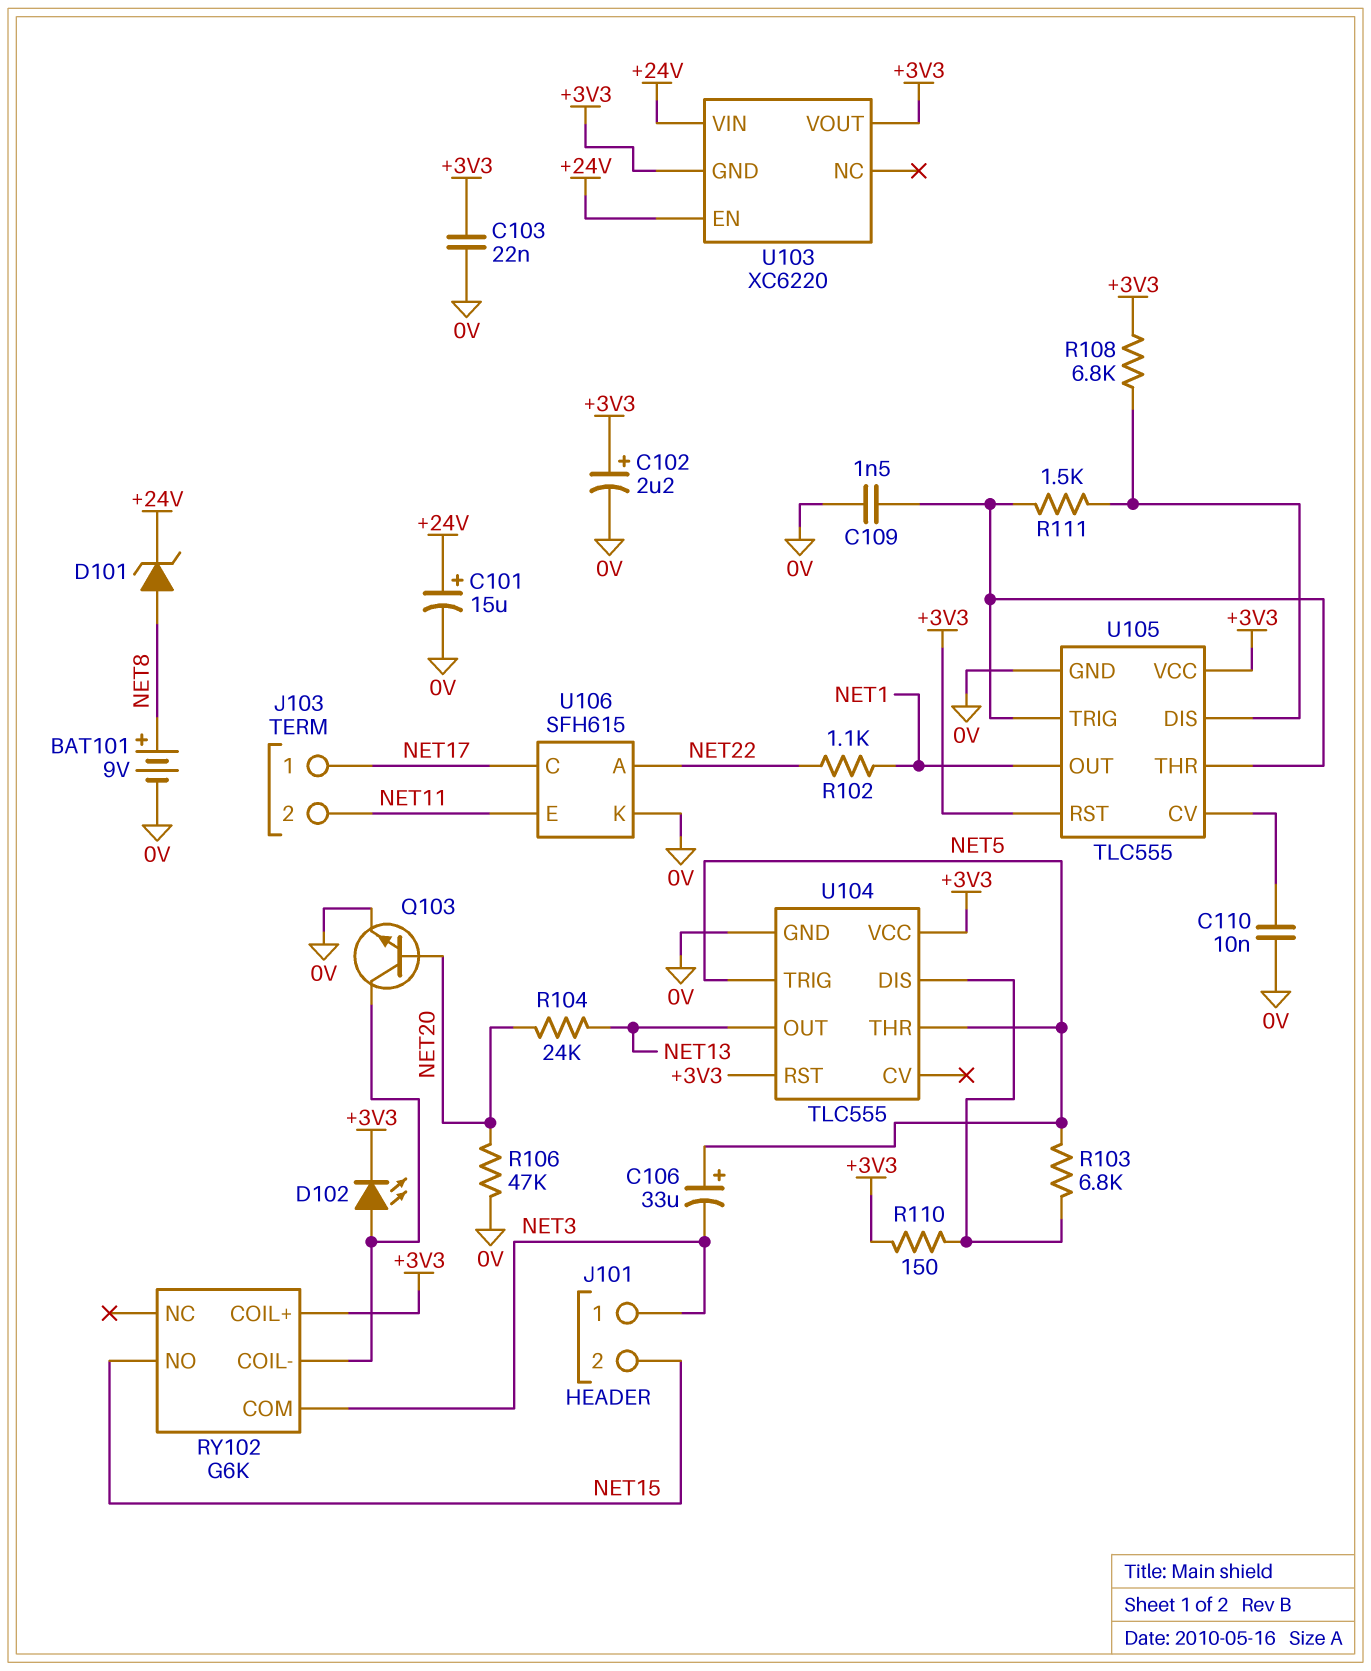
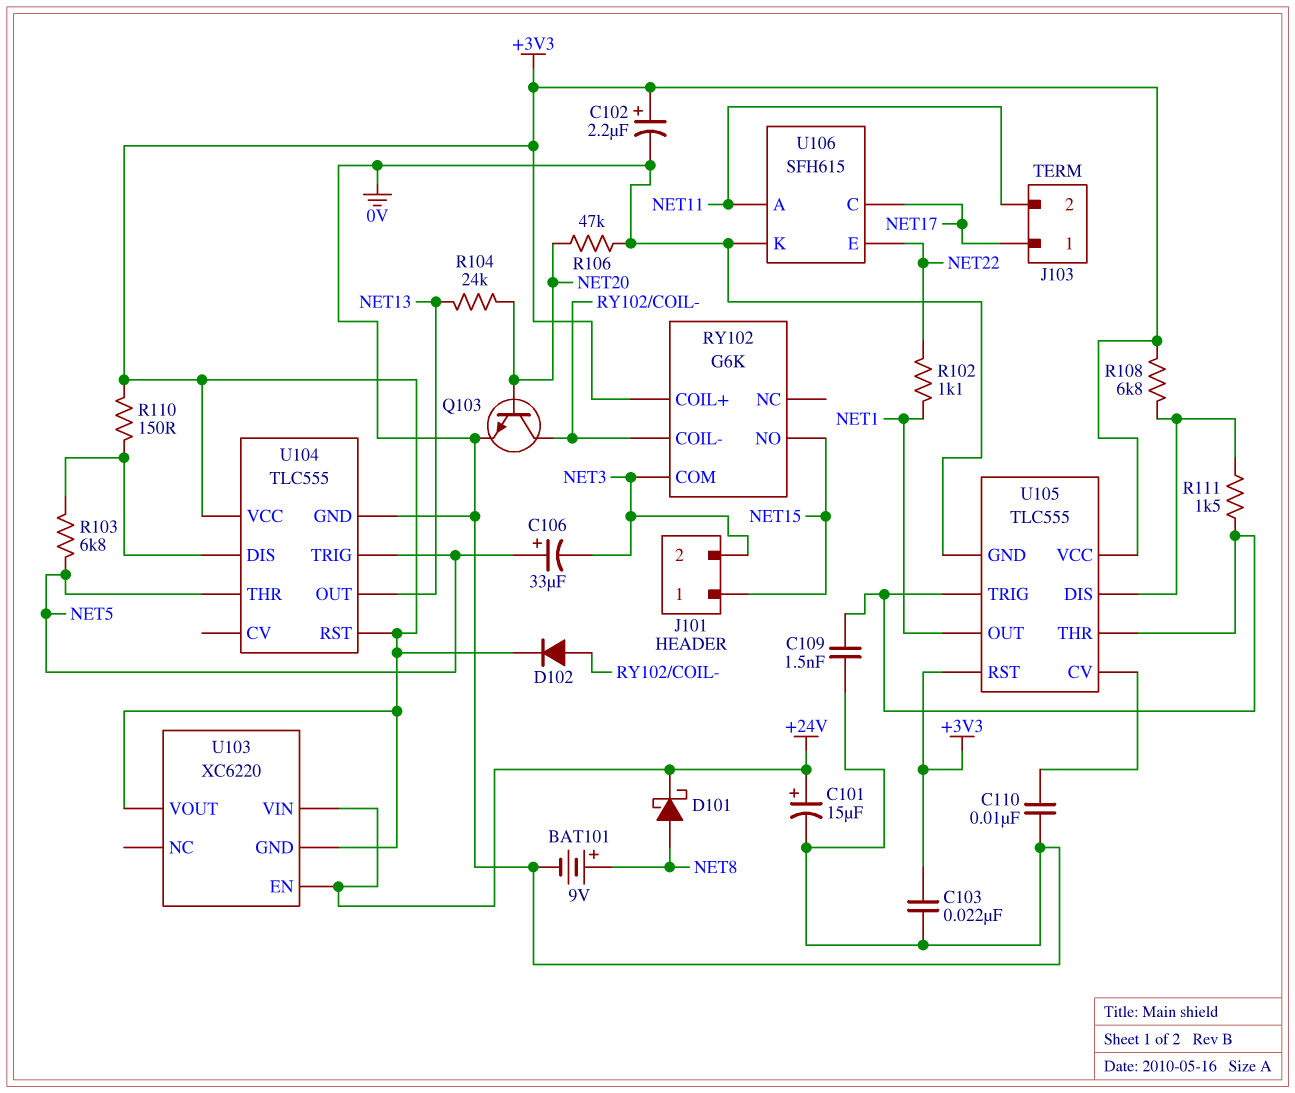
D101: zener (A NET8, K +24V) -> schottky (A NET8, K +24V)
D102: LED (A RY102/COIL-, K +3V3) -> diode (A RY102/COIL-, K +3V3)
J101 pin 1: NET3 -> NET15
J101 pin 2: NET15 -> NET3
U106 pin A: NET22 -> NET11
U106 pin E: NET11 -> NET22

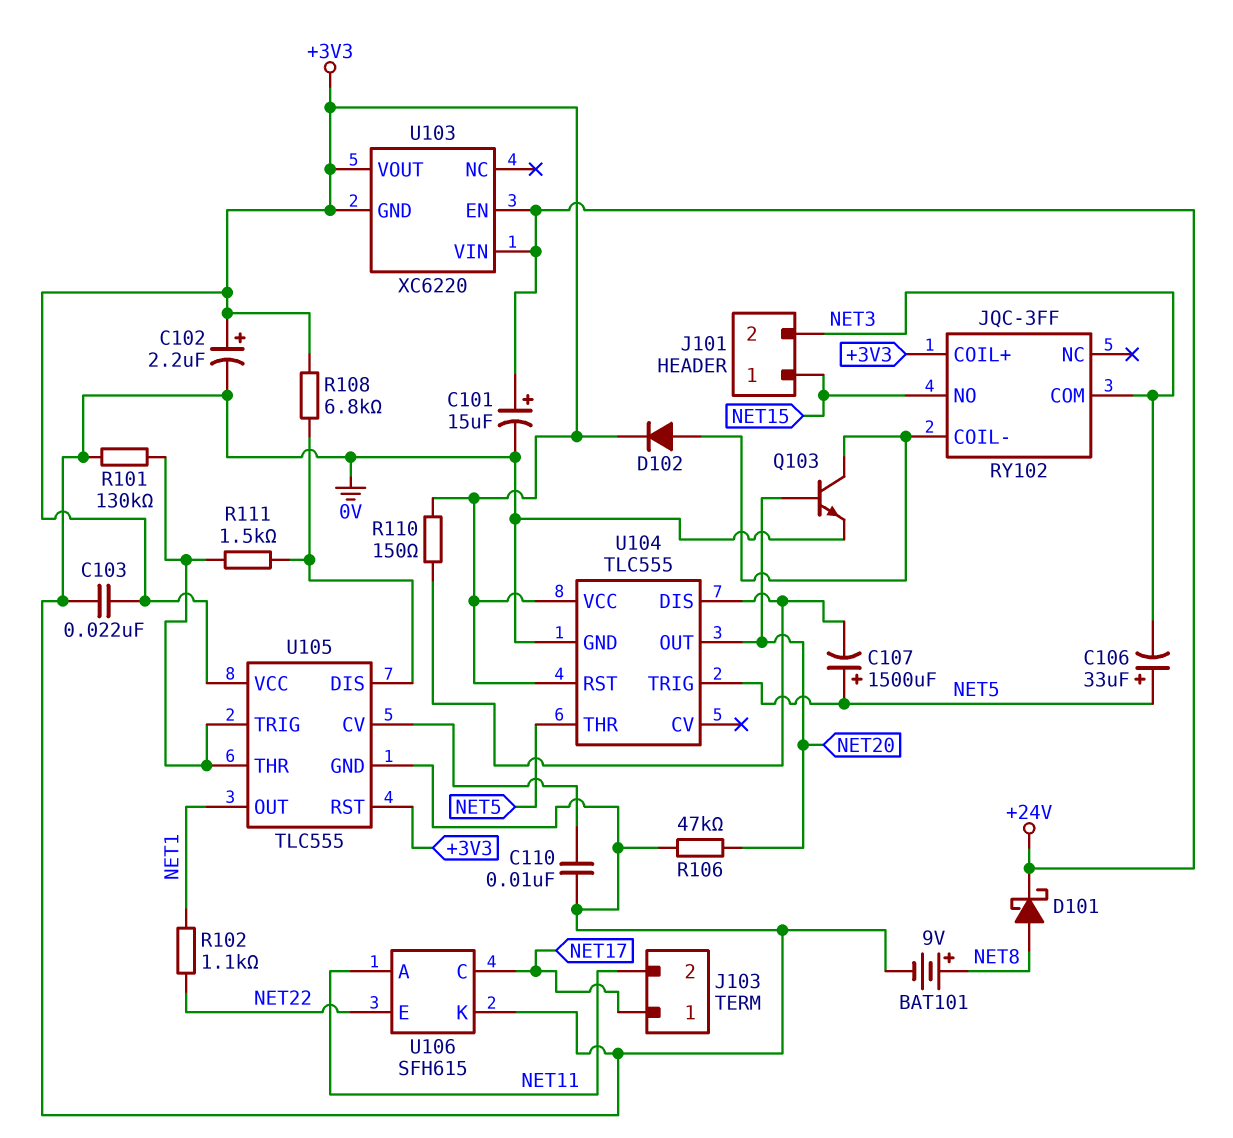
C107: none -> 1500uF (plus NET5, minus U104/DIS)
C109: 1.5nF (0V, U105/THR) -> none
R101: none -> 130k (0V, U105/THR)
R103: 6.8k (NET5, U104/DIS) -> none
R104: 24k (NET13, NET20) -> none
RY102: G6K -> JQC-3FF
U104 pin OUT: NET13 -> NET20

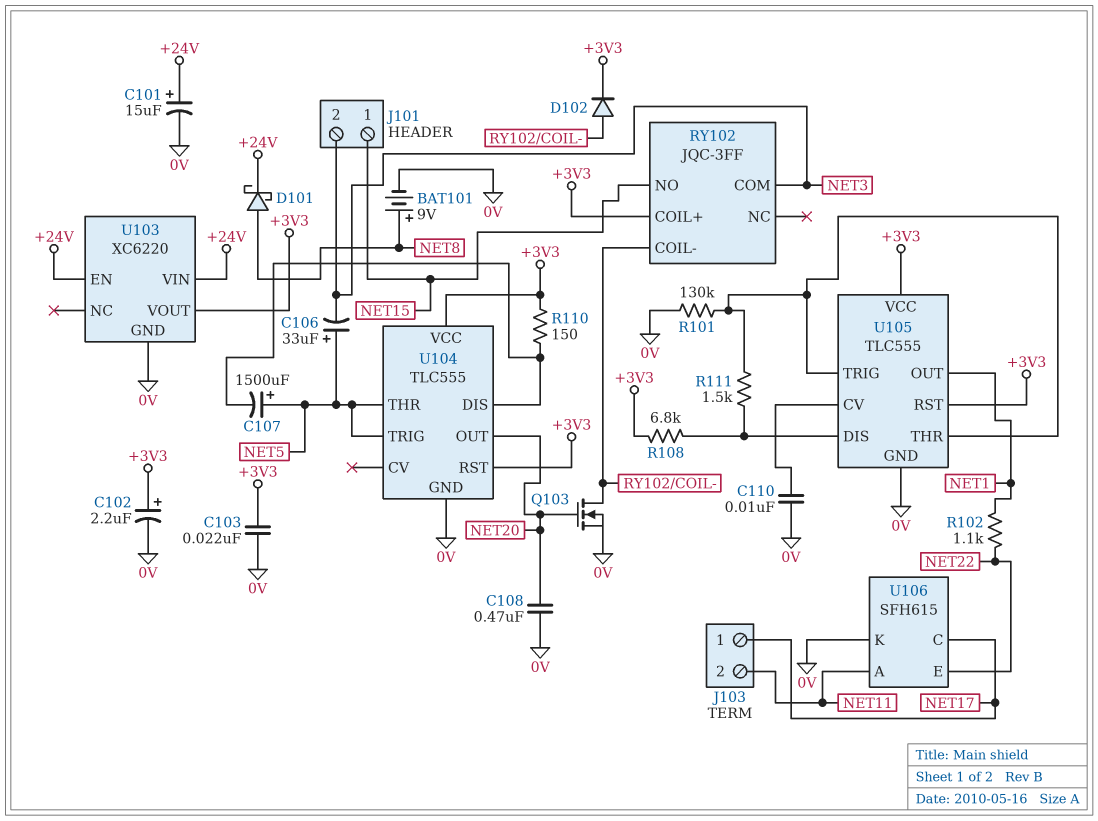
C108: none -> 470nF (0V, NET20)
Q103: NPN (B NET20, C RY102/COIL-, E 0V) -> NMOS (G NET20, D RY102/COIL-, S 0V)
R106: 47k (0V, NET20) -> none
U103 pin GND: +3V3 -> 0V

